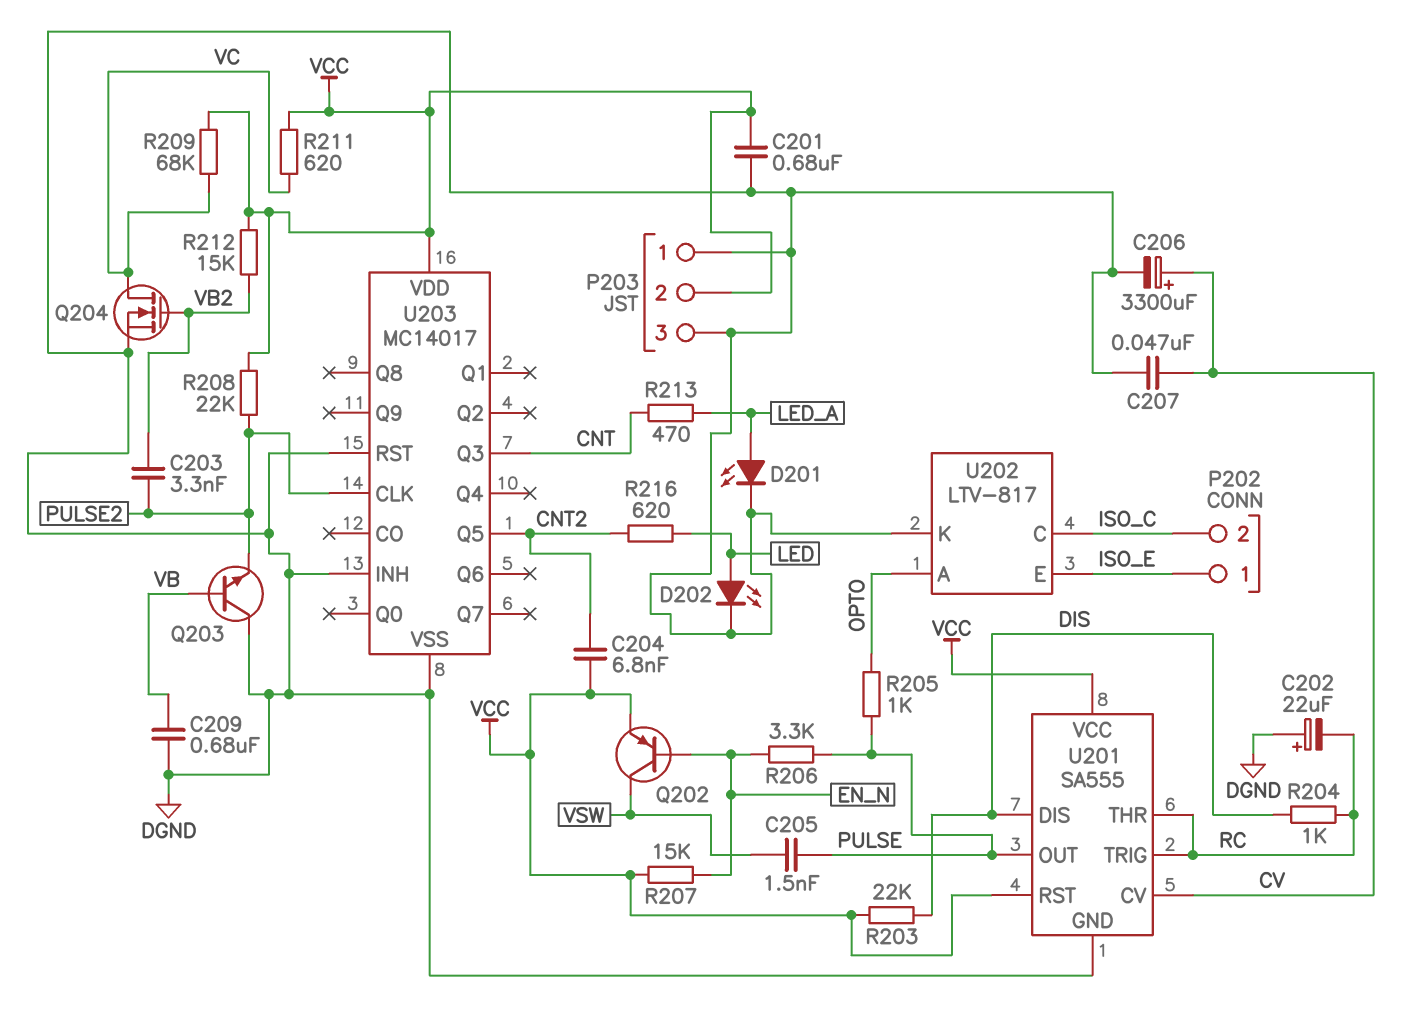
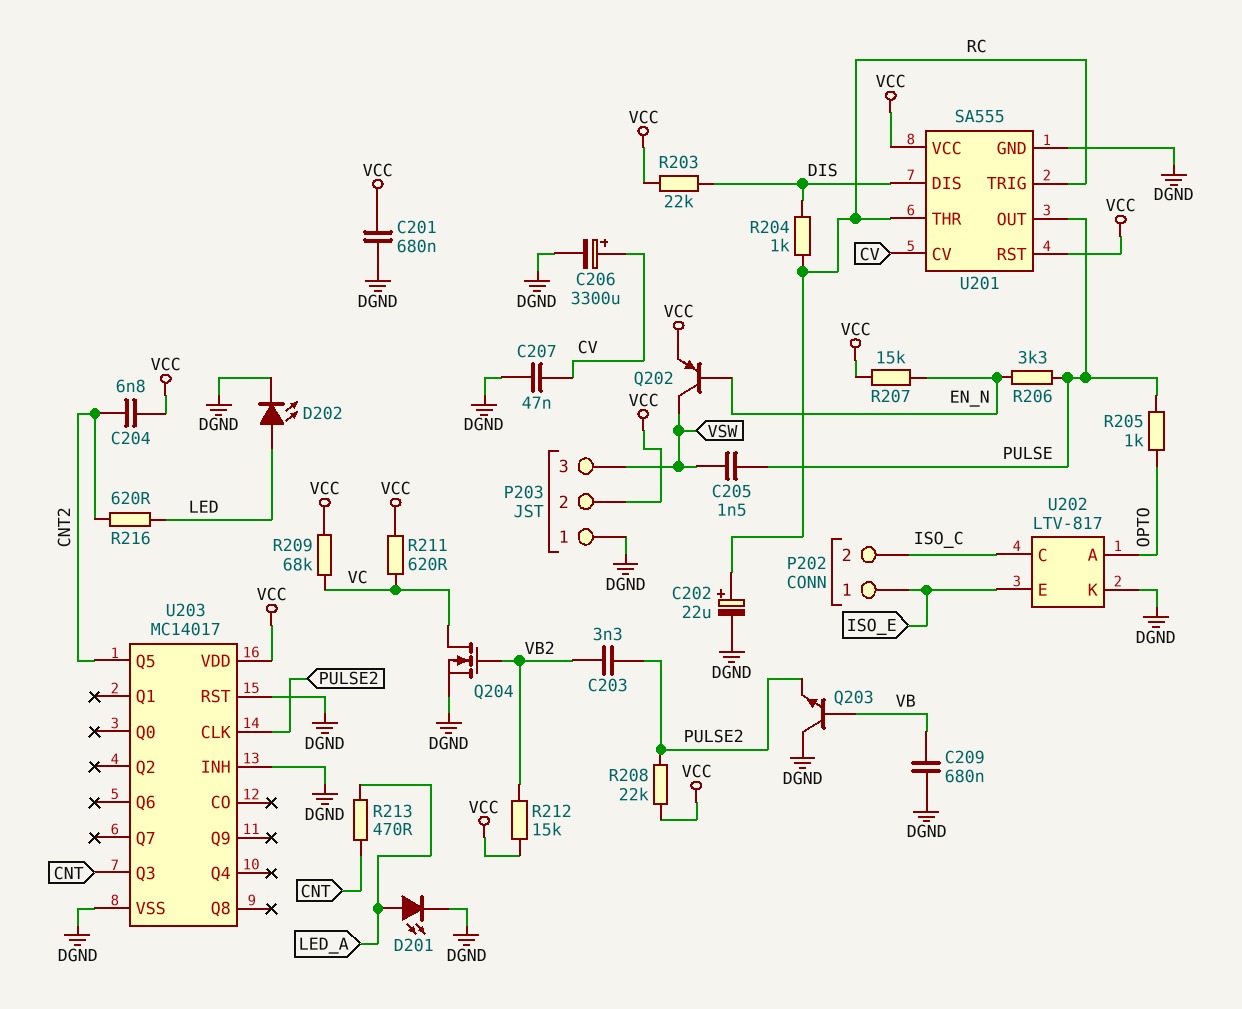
C202: 22uF (plus DGND, minus RC) -> 22uF (plus RC, minus DGND)
P203 pin 3: DGND -> VSW

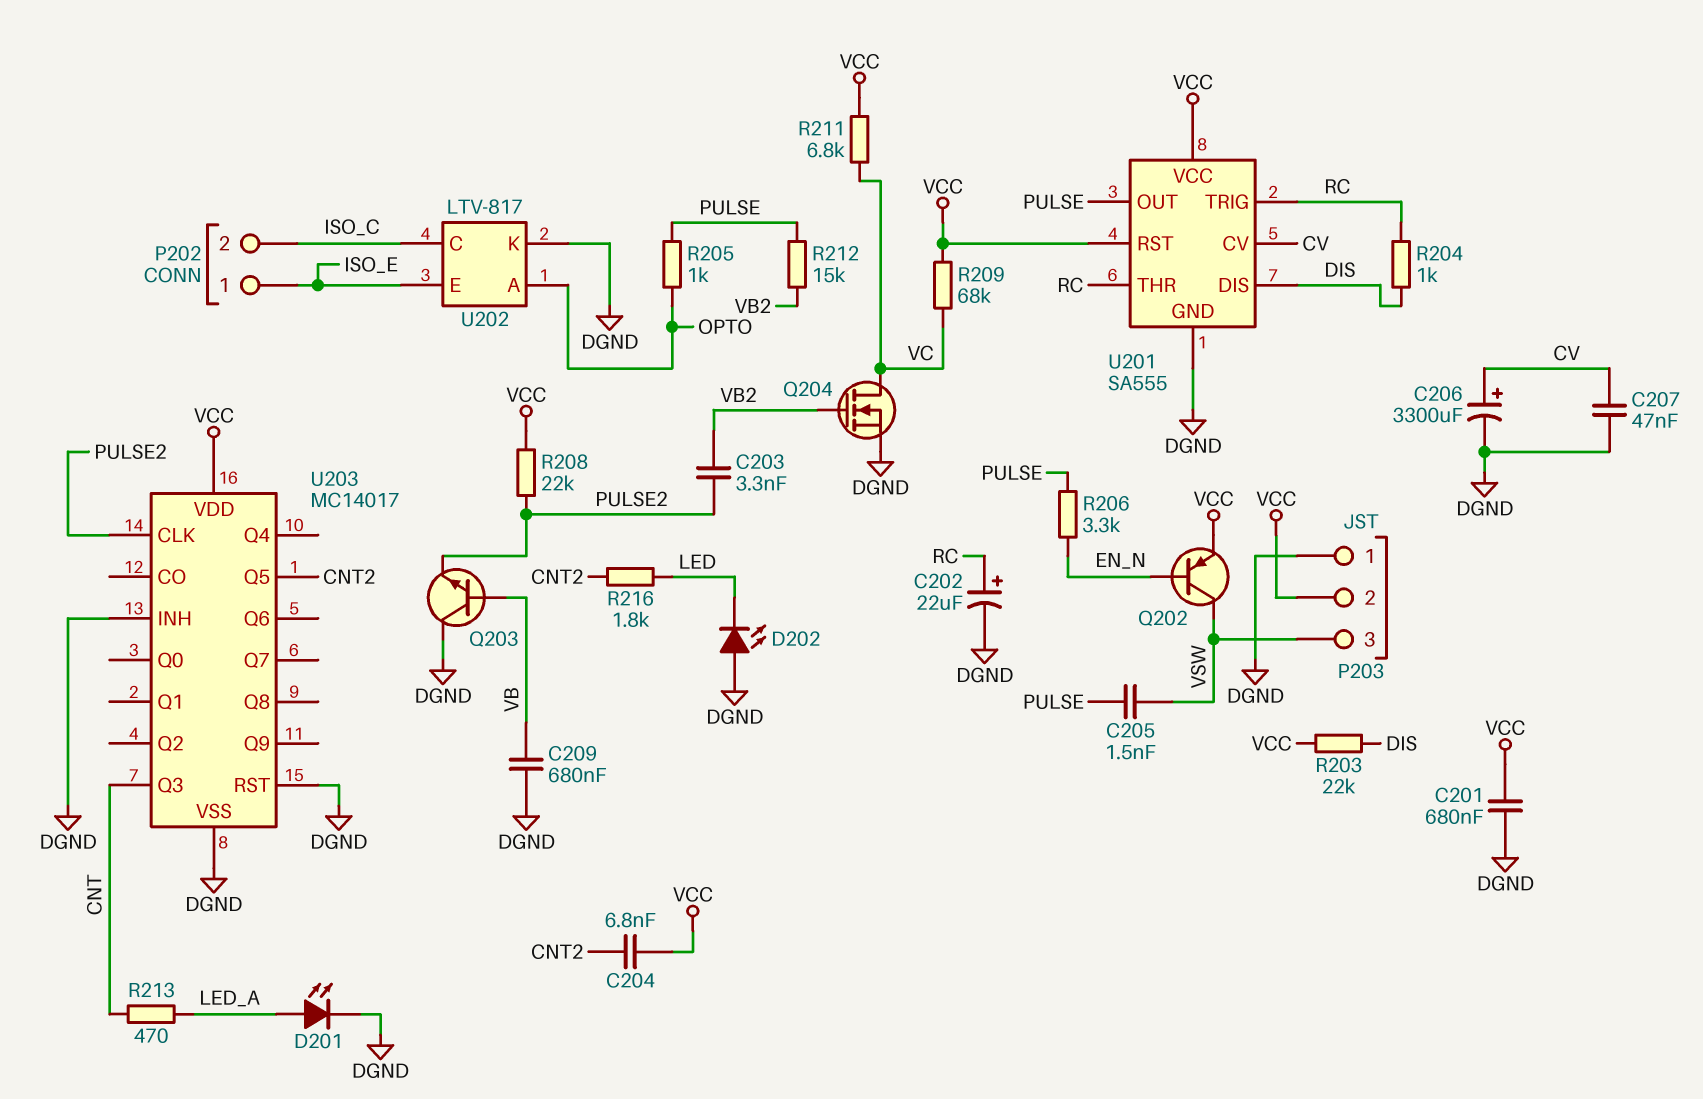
D202: LED (A LED, K DGND) -> LED (A DGND, K LED)
R207: 15k (EN_N, VCC) -> none
R211: 620 (VC, VCC) -> 6.8k (VC, VCC)
R212: 15k (VB2, VCC) -> 15k (PULSE, VB2)
R216: 620 (CNT2, LED) -> 1.8k (CNT2, LED)

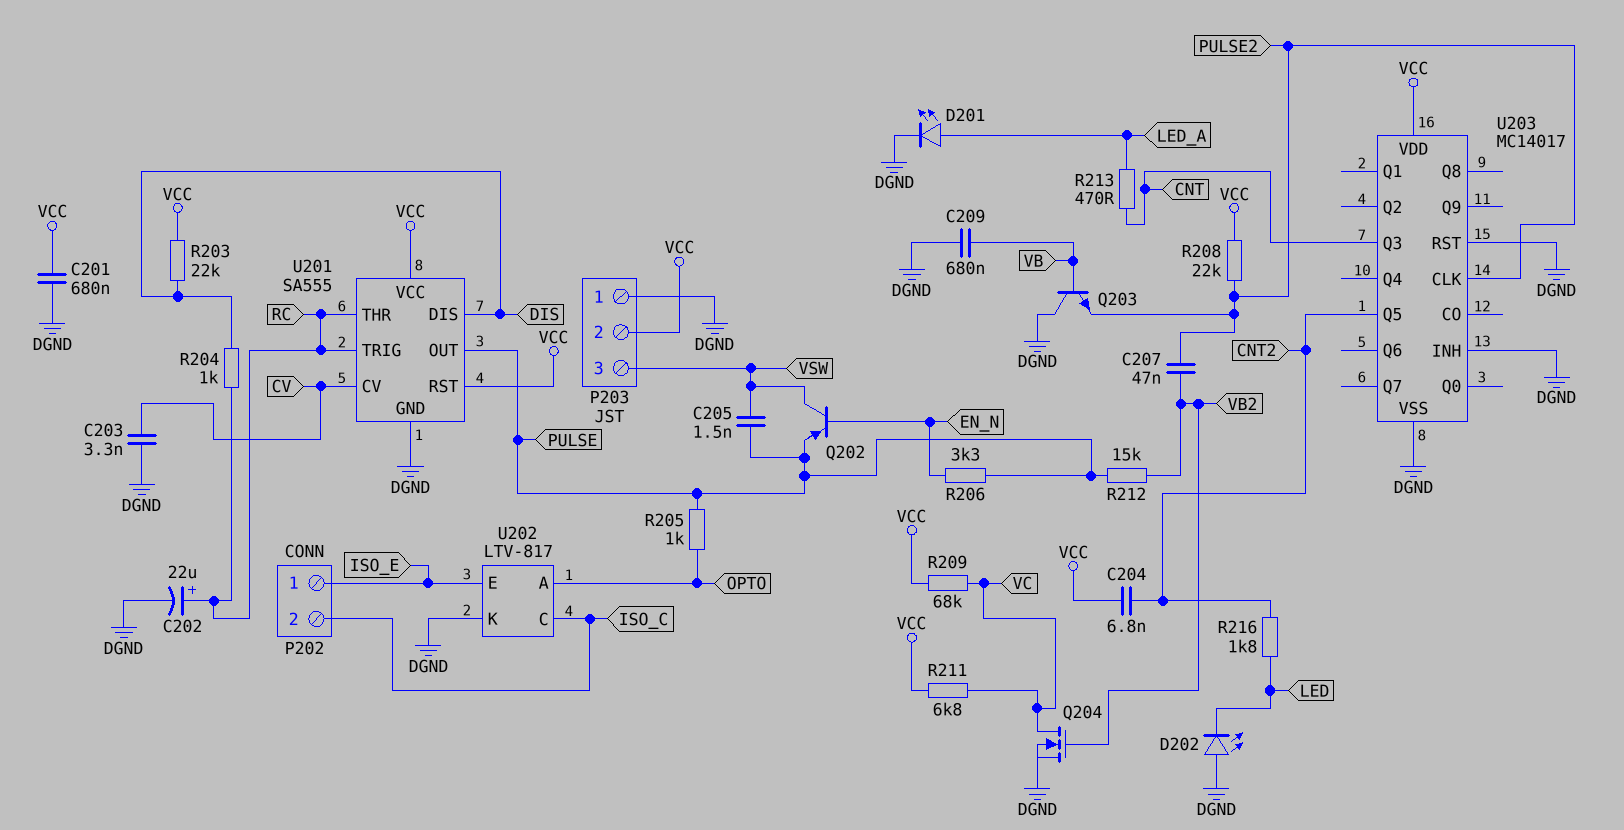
C203: 3.3nF (PULSE2, VB2) -> 3.3nF (CV, DGND)
C206: 3300uF (plus CV, minus DGND) -> none
C207: 47nF (CV, DGND) -> 47nF (PULSE2, VB2)
Q202: PNP (B EN_N, C VSW, E VCC) -> PNP (B EN_N, C VSW, E PULSE)

